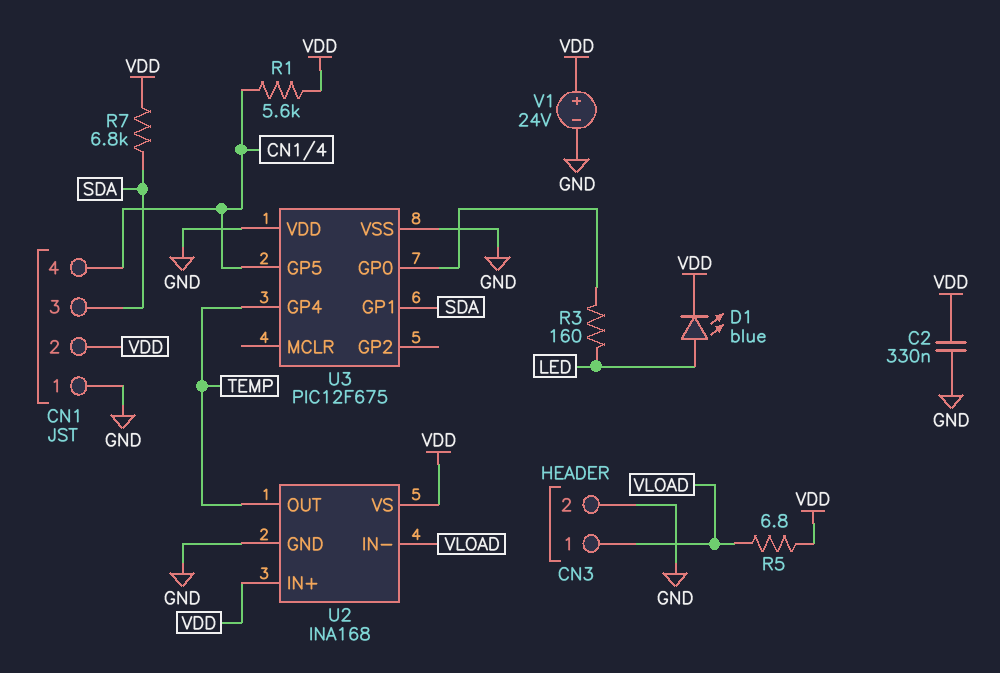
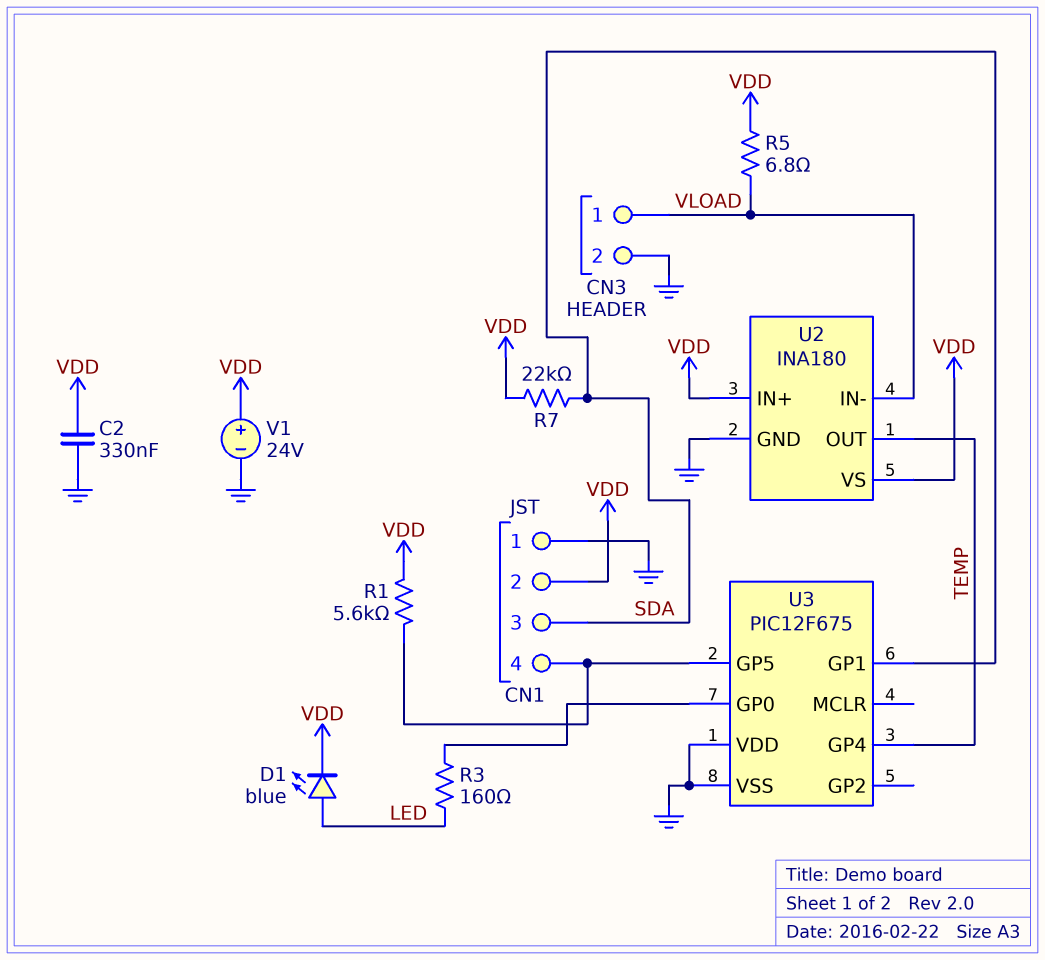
R7: 6.8k (SDA, VDD) -> 22k (SDA, VDD)
U2: INA168 -> INA180

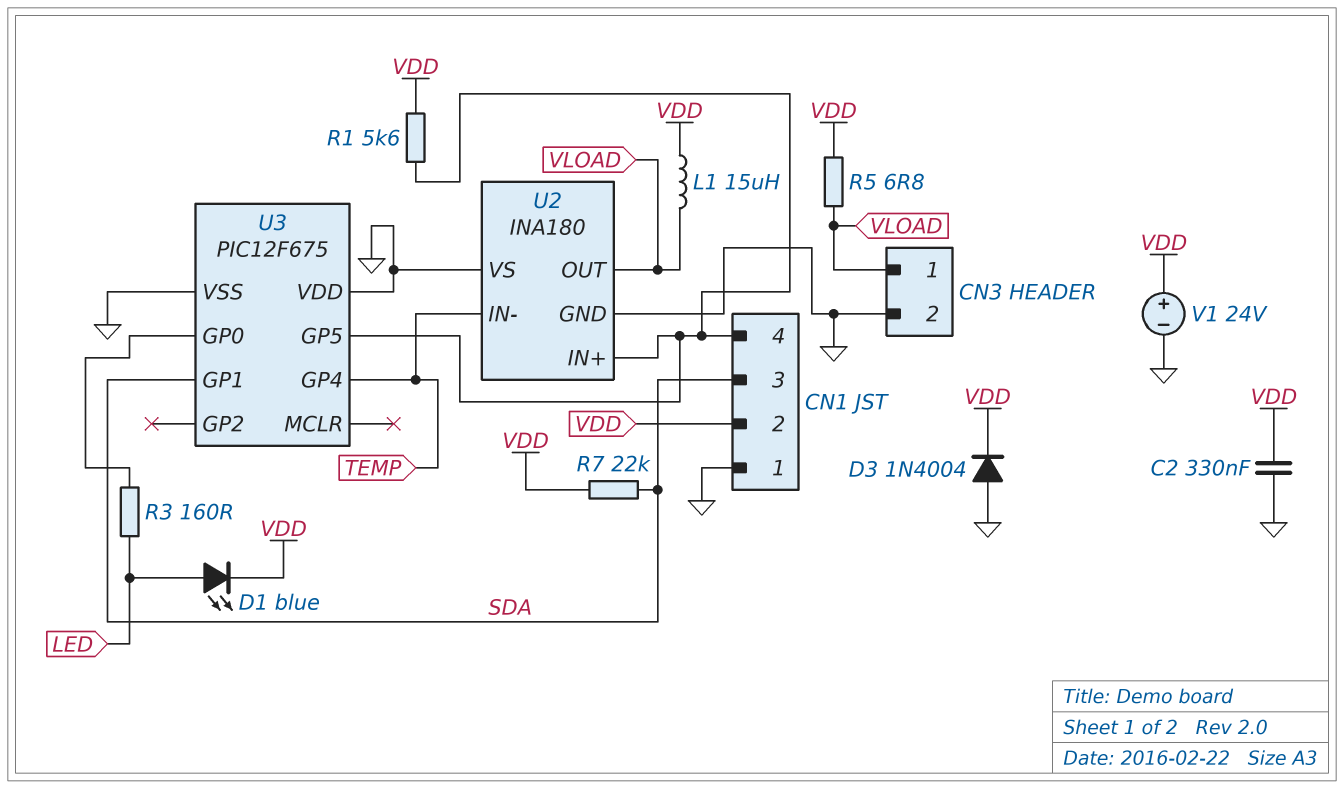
D3: none -> diode 1N4004 (A GND, K VDD)
L1: none -> 15uH (VDD, VLOAD)
U2 pin IN+: VDD -> CN1/4
U2 pin IN-: VLOAD -> TEMP
U2 pin OUT: TEMP -> VLOAD
U2 pin VS: VDD -> GND

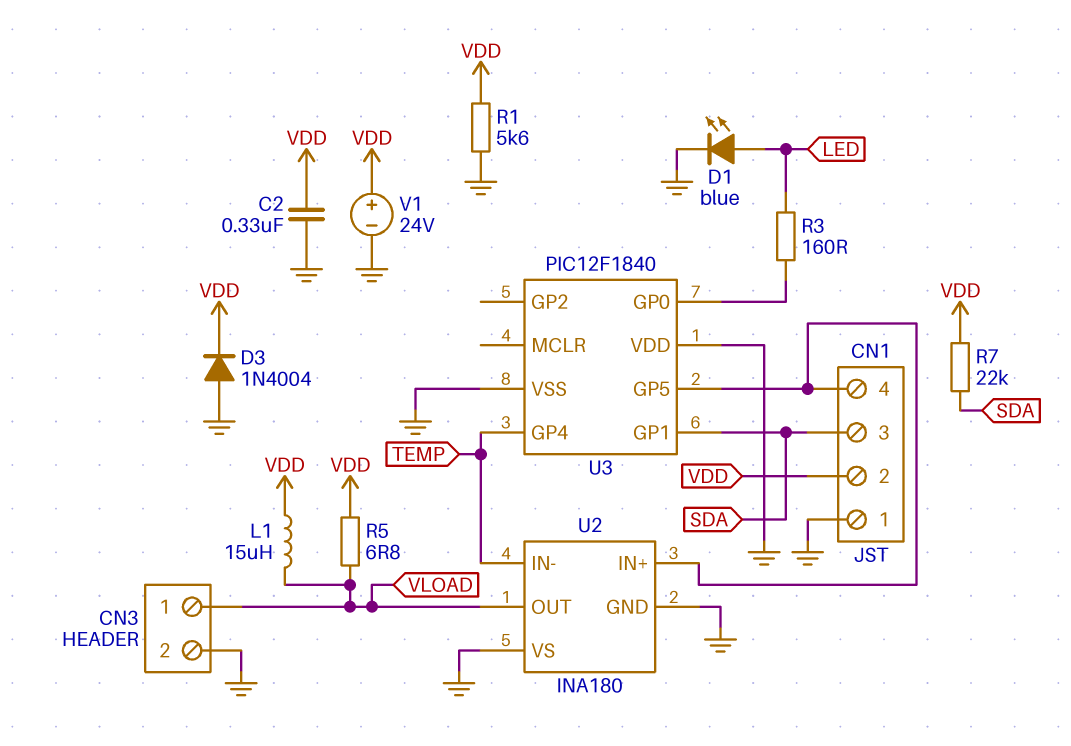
D1: LED blue (A LED, K VDD) -> LED blue (A LED, K GND)
R1: 5.6k (CN1/4, VDD) -> 5.6k (GND, VDD)
U3: PIC12F675 -> PIC12F1840

